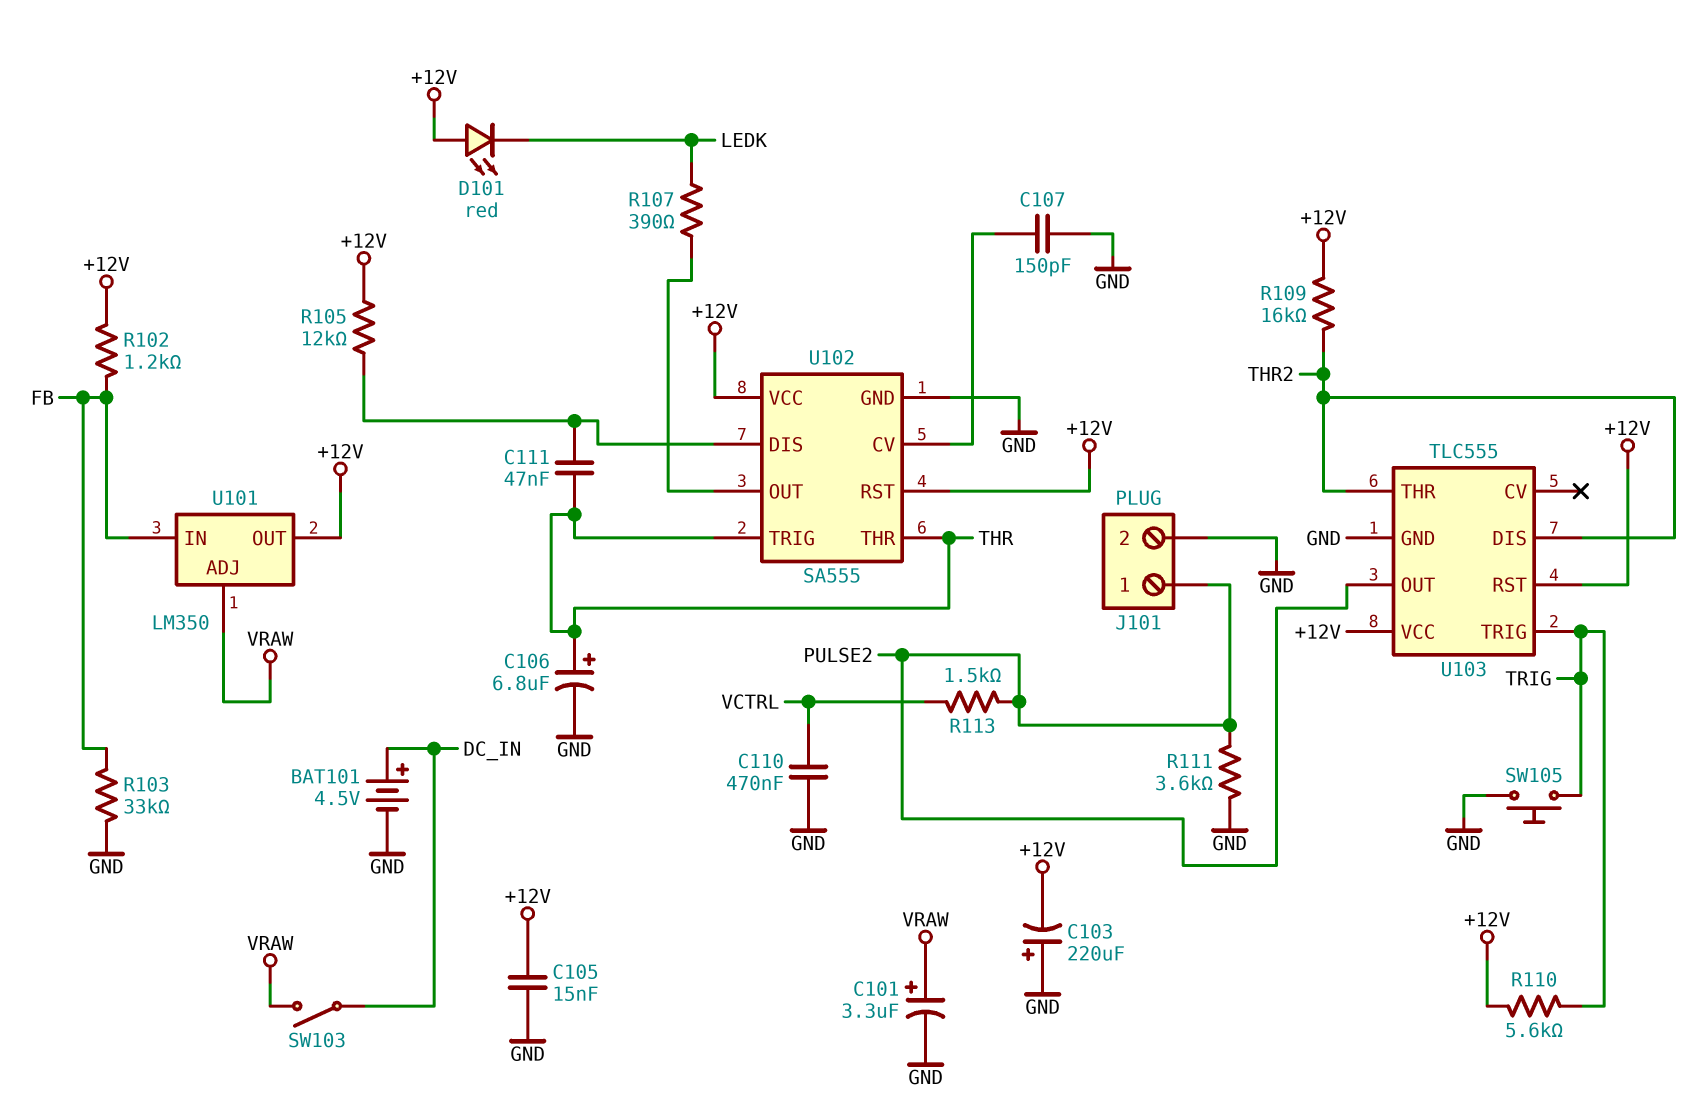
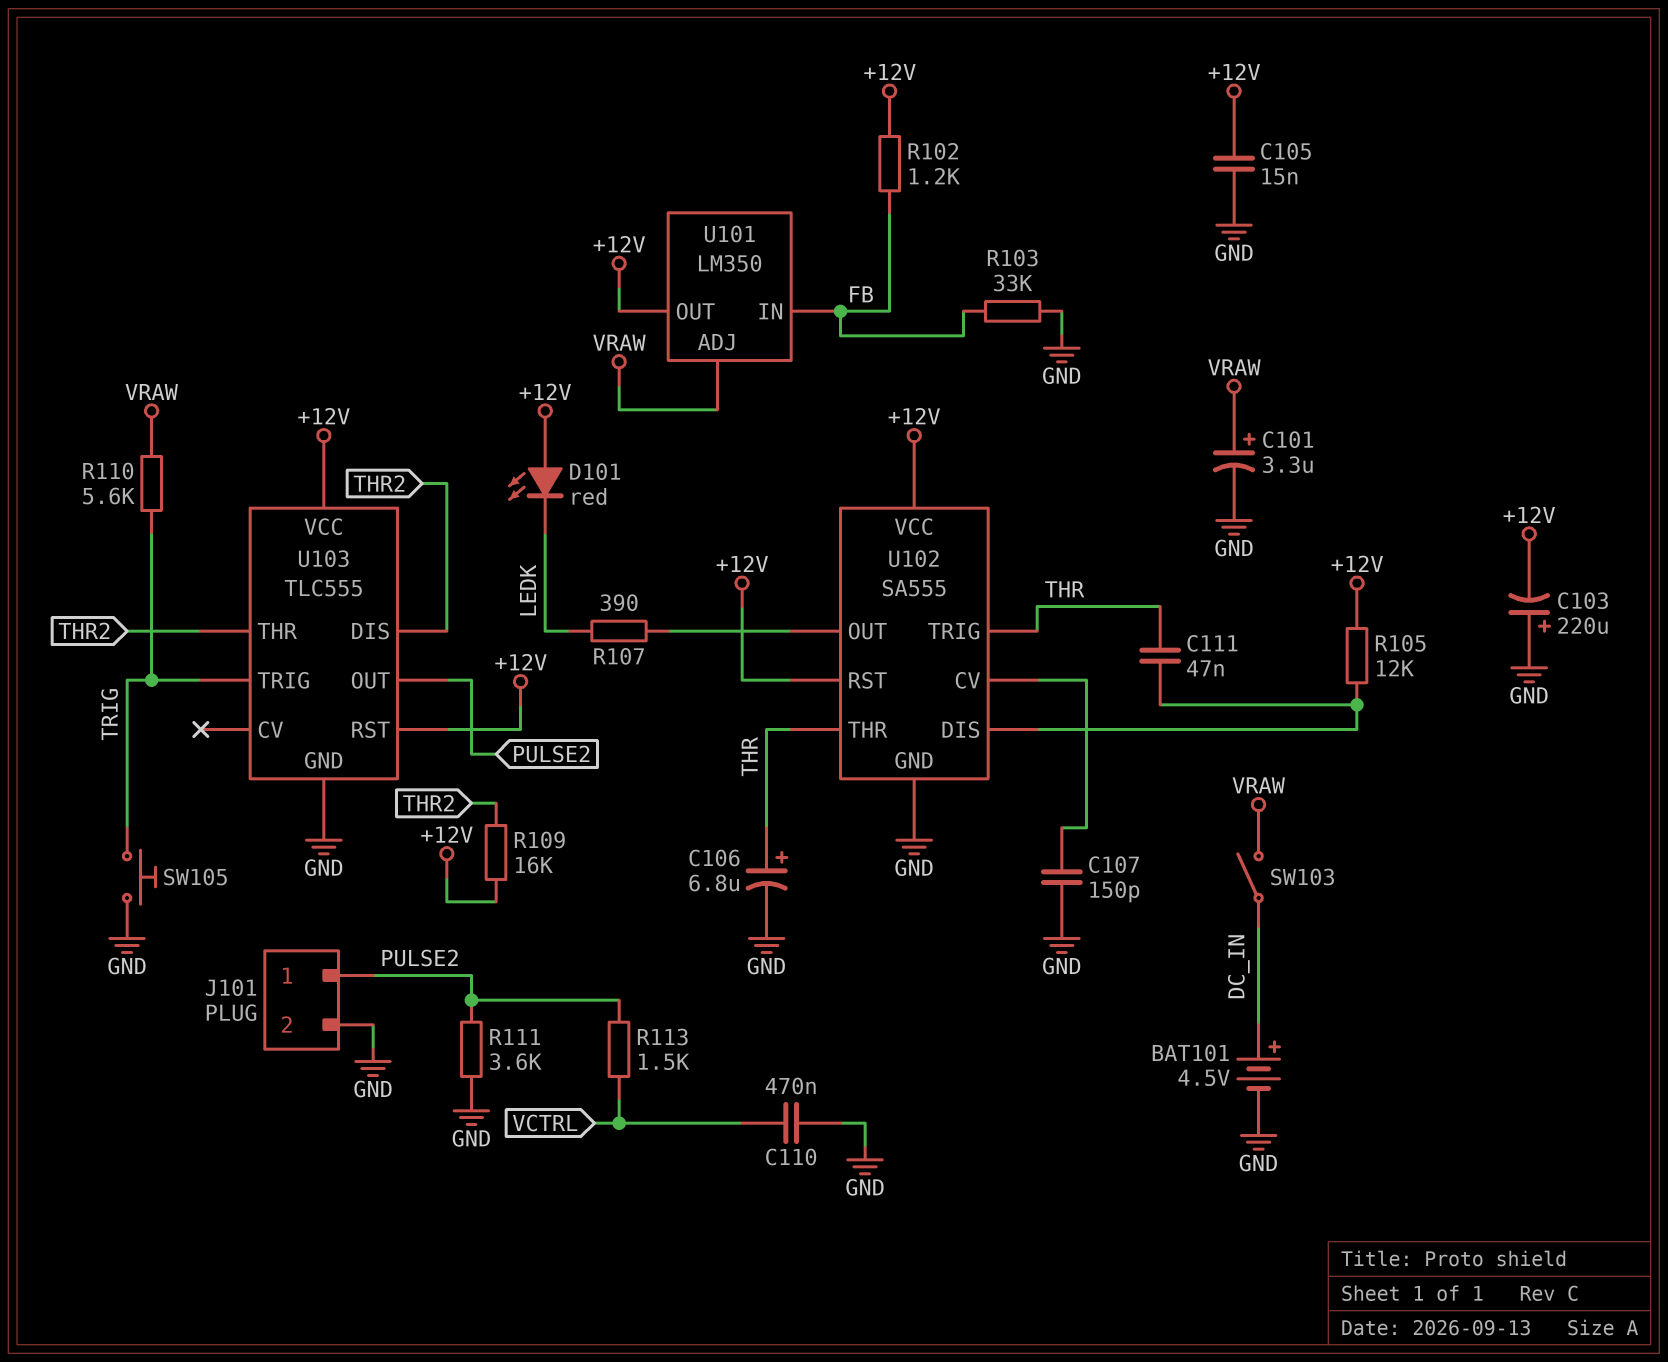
R110: 5.6k (+12V, TRIG) -> 5.6k (TRIG, VRAW)

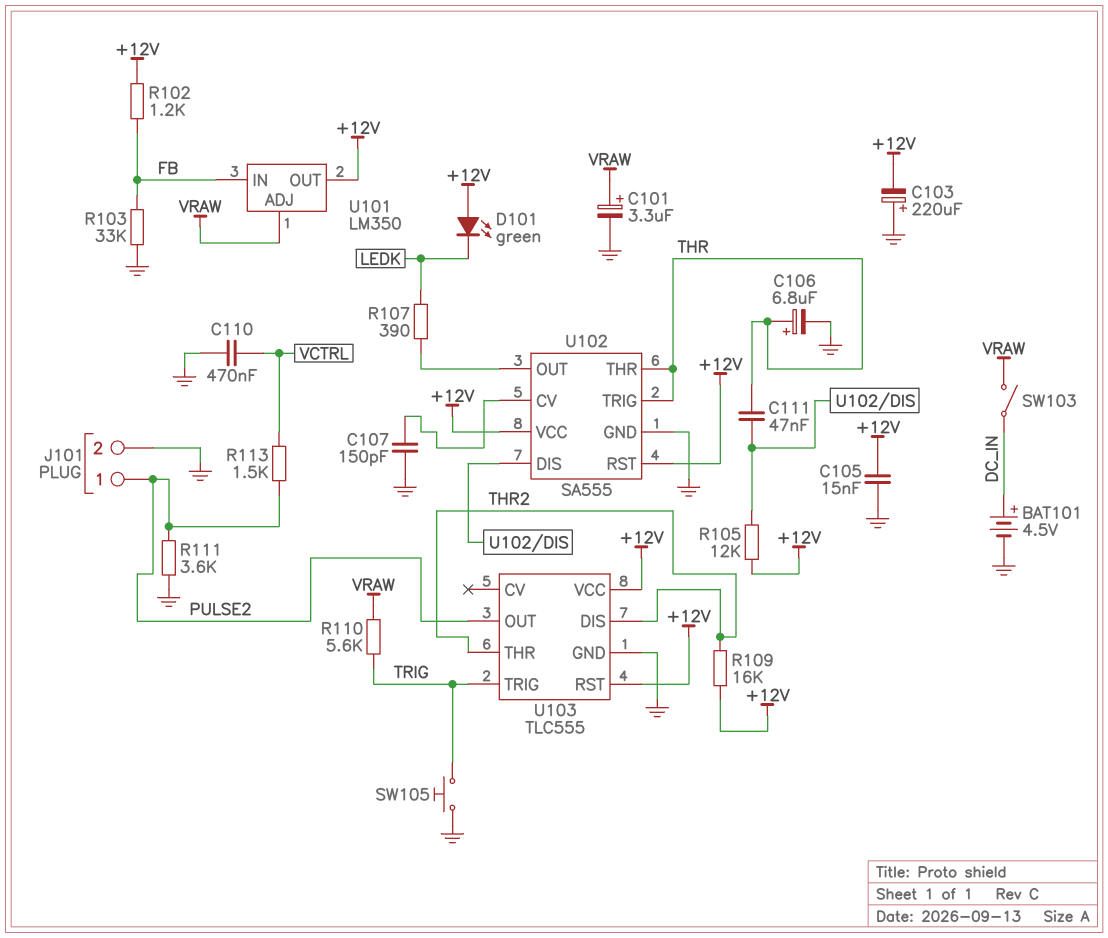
D101: LED red (A +12V, K LEDK) -> LED green (A +12V, K LEDK)

